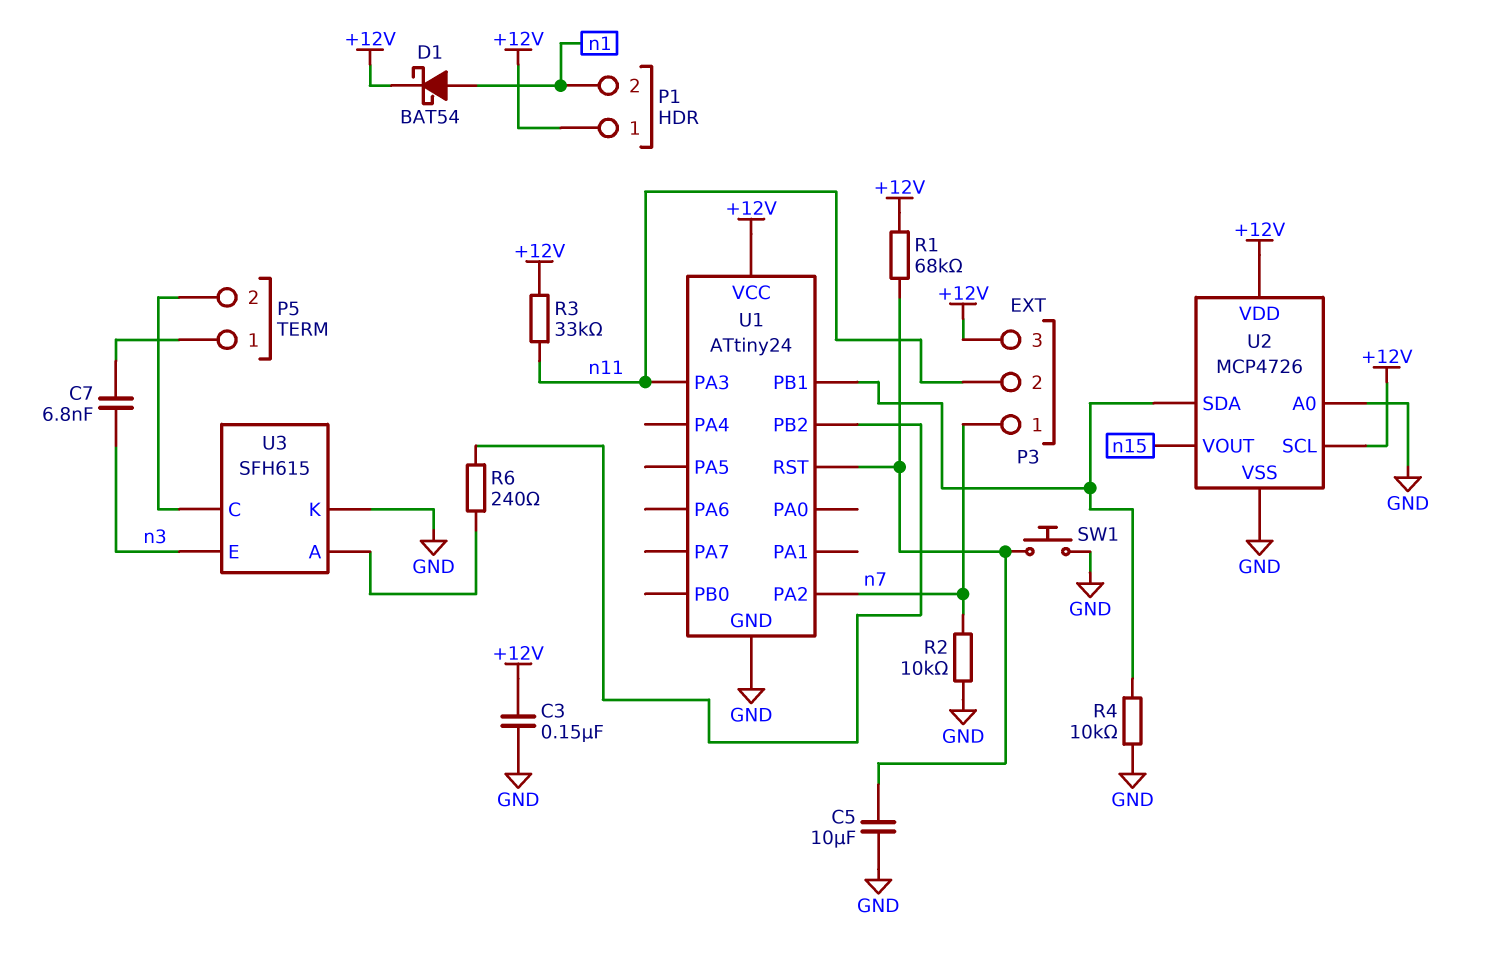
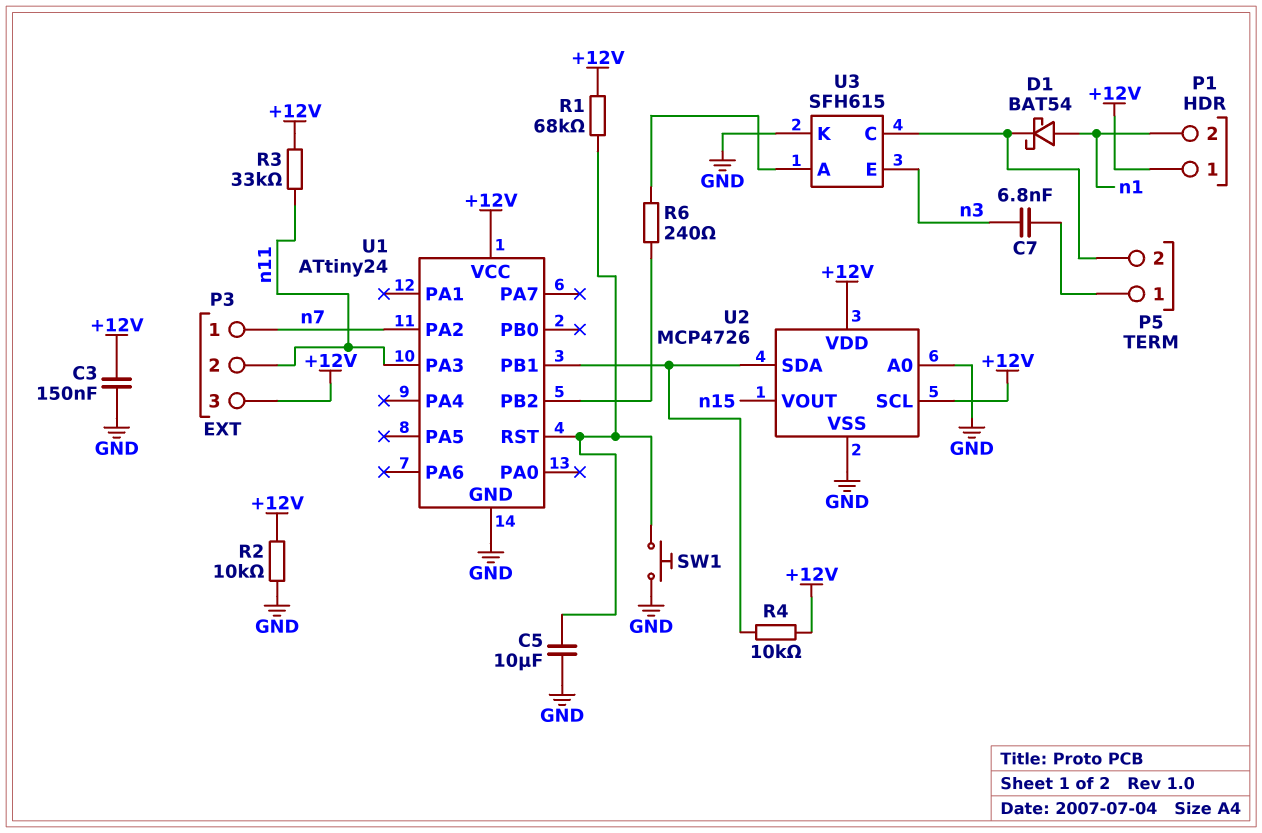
D1: schottky BAT54 (A n1, K +12V) -> schottky BAT54 (A n1, K P5/2)
R2: 10k (GND, n7) -> 10k (+12V, GND)
R4: 10k (GND, U1/PB1) -> 10k (+12V, U1/PB1)

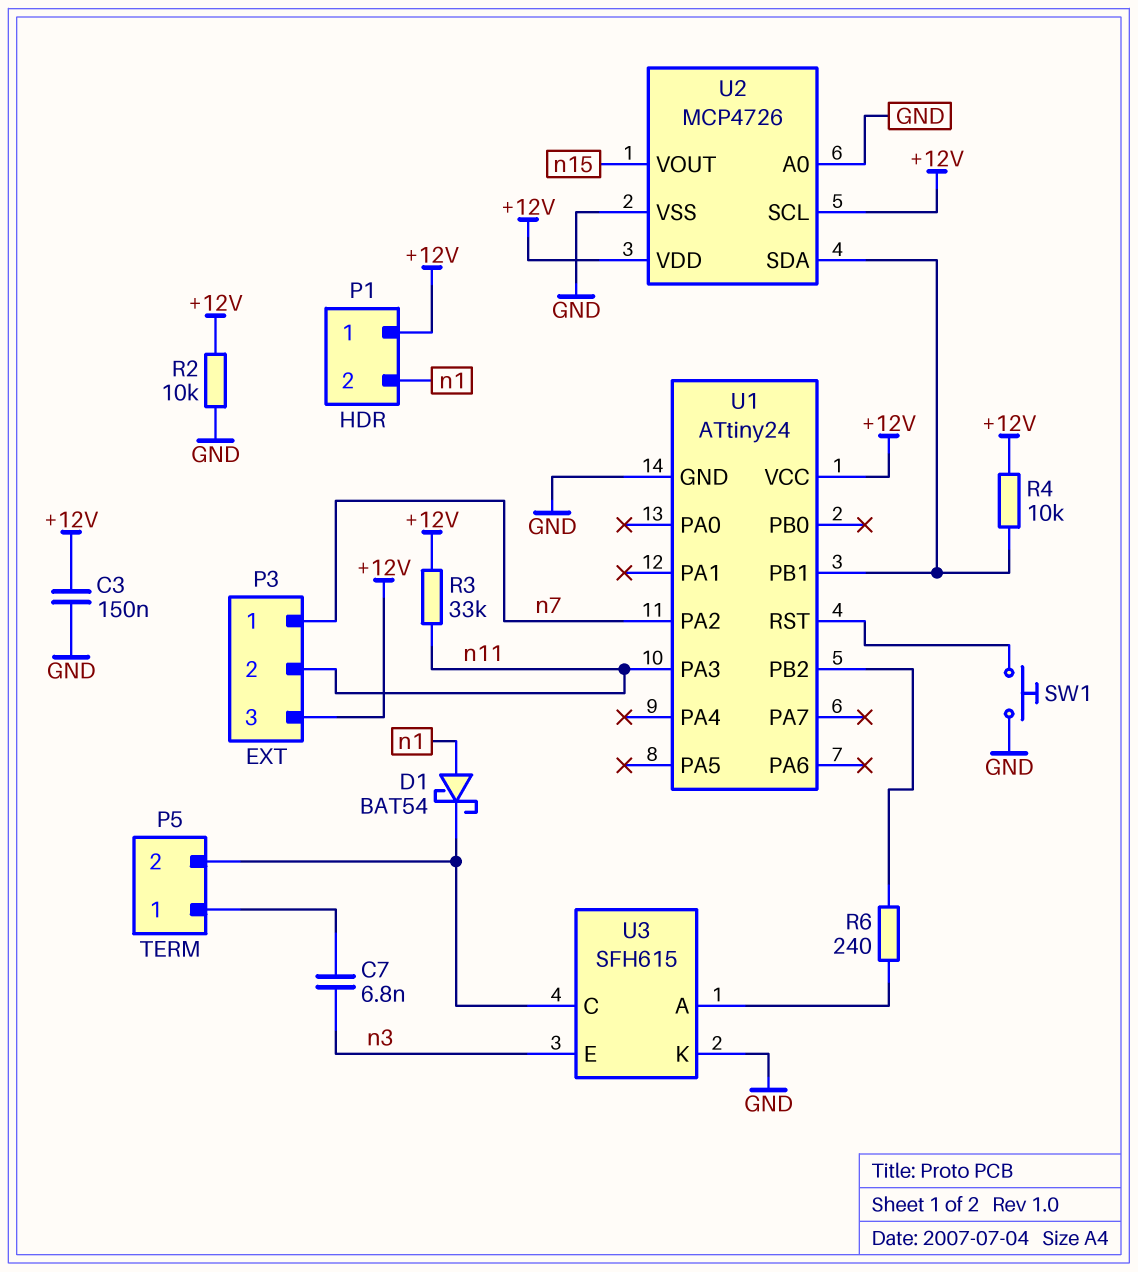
C5: 10uF (GND, U1/RST) -> none
R1: 68k (+12V, U1/RST) -> none

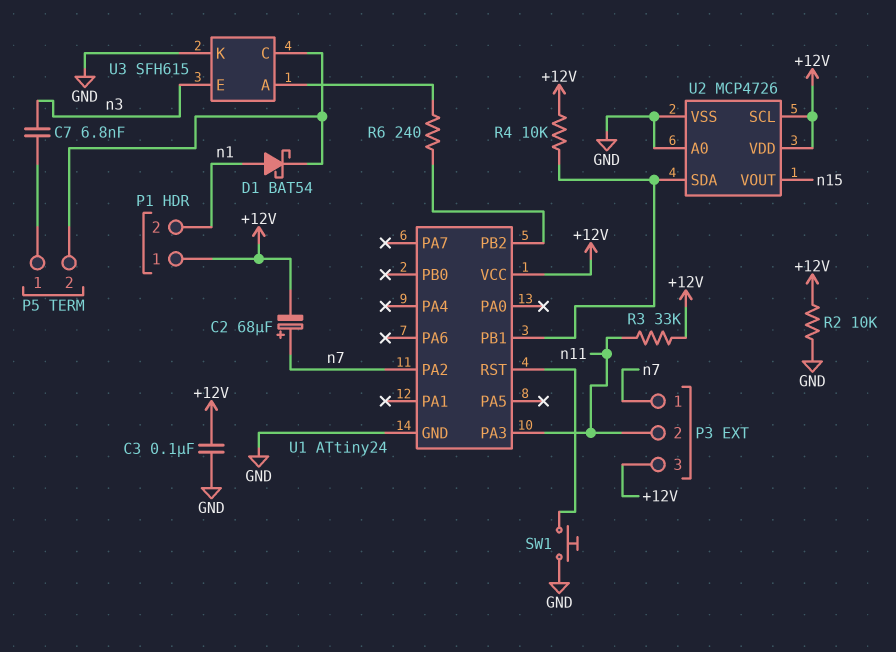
C2: none -> 68uF (plus n7, minus +12V)
C3: 150nF (+12V, GND) -> 100nF (+12V, GND)

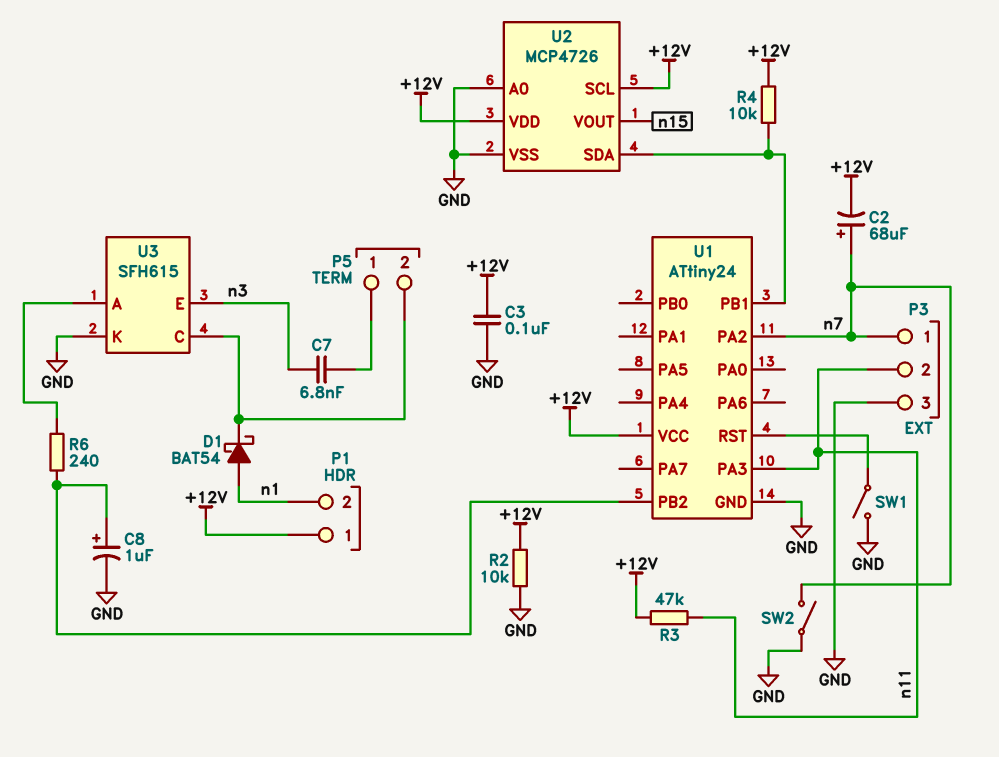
C8: none -> 1uF (plus U1/PB2, minus GND)
P3 pin 3: +12V -> GND
R3: 33k (+12V, n11) -> 47k (+12V, n11)
SW1: button (GND, U1/RST) -> switch (GND, U1/RST)
SW2: none -> switch (GND, n7)

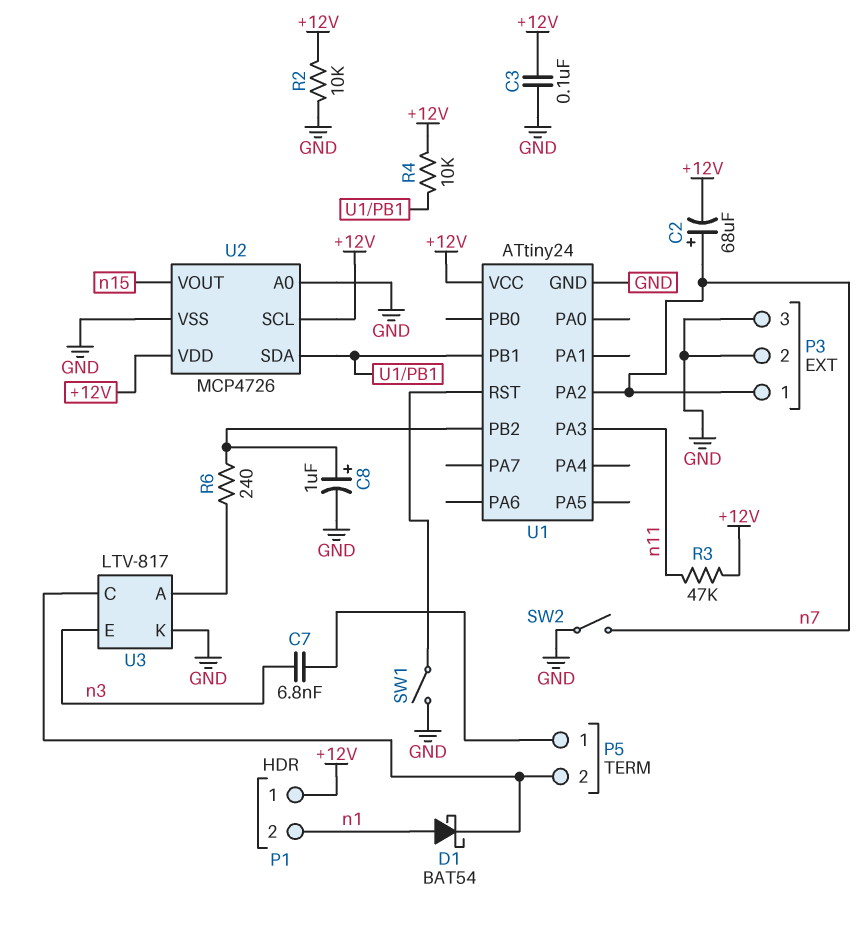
P3 pin 2: n11 -> GND
U3: SFH615 -> LTV-817

